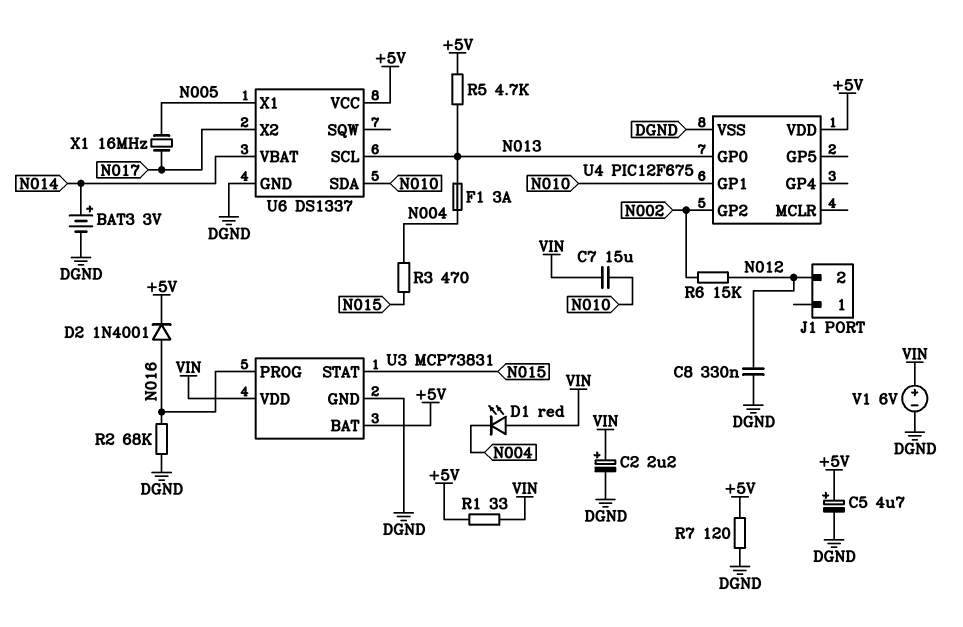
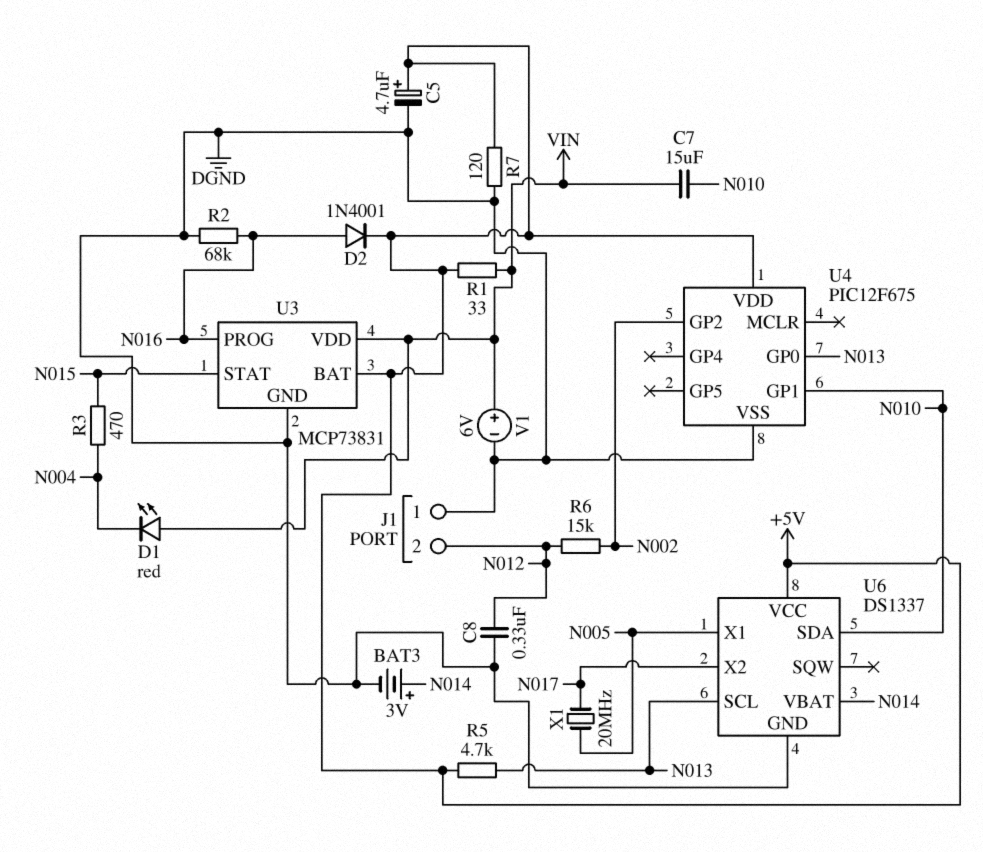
C2: 2.2uF (plus VIN, minus DGND) -> none
F1: 3A (N004, N013) -> none
J1 pin 1: none -> DGND
X1: 16MHz (N005, N017) -> 20MHz (N005, N017)

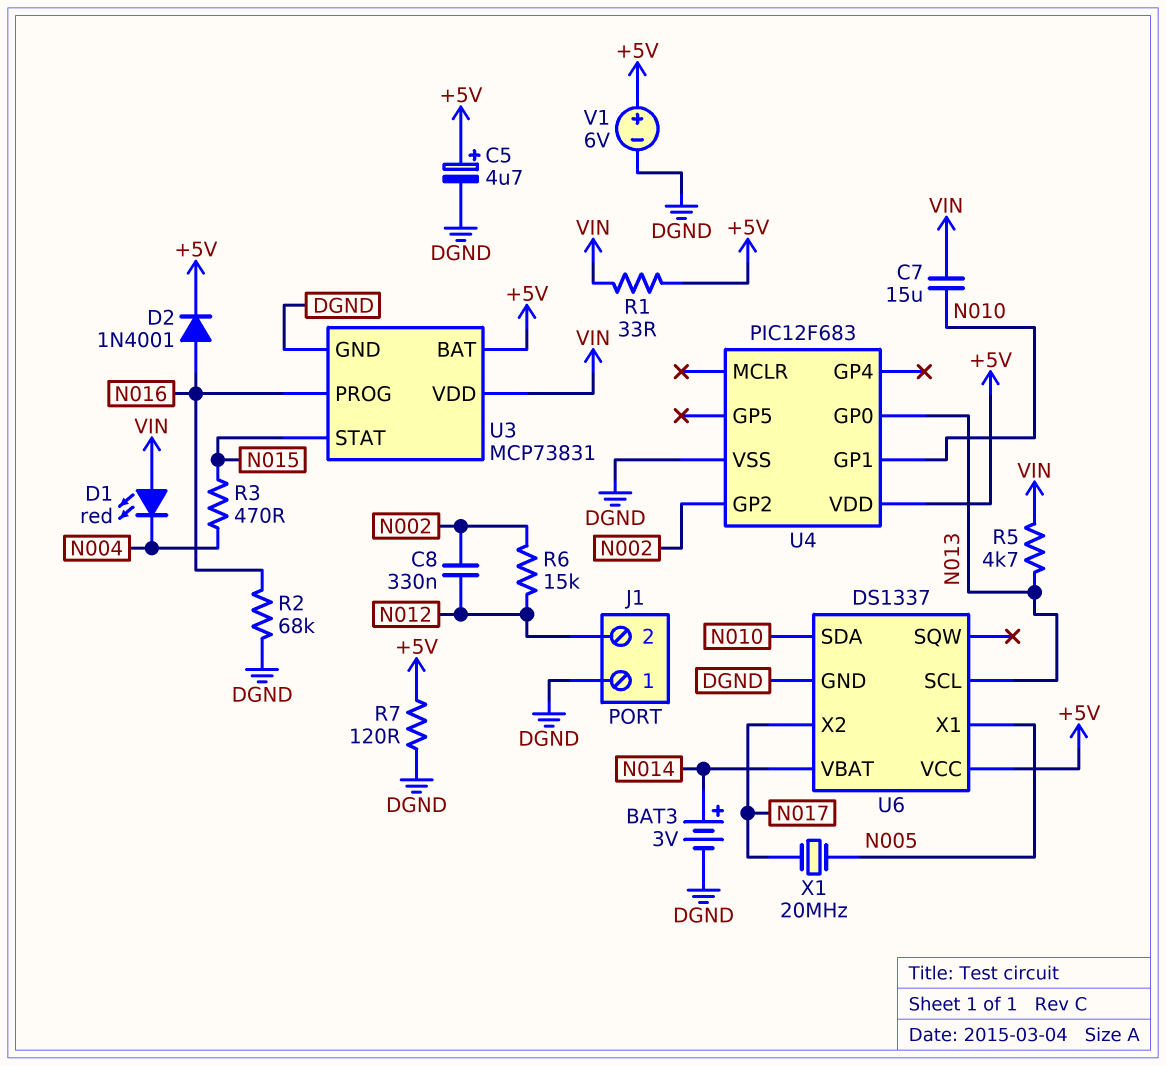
C8: 330nF (DGND, N012) -> 330nF (N002, N012)
R5: 4.7k (+5V, N013) -> 4.7k (N013, VIN)
U4: PIC12F675 -> PIC12F683
V1: 6V (plus VIN, minus DGND) -> 6V (plus +5V, minus DGND)

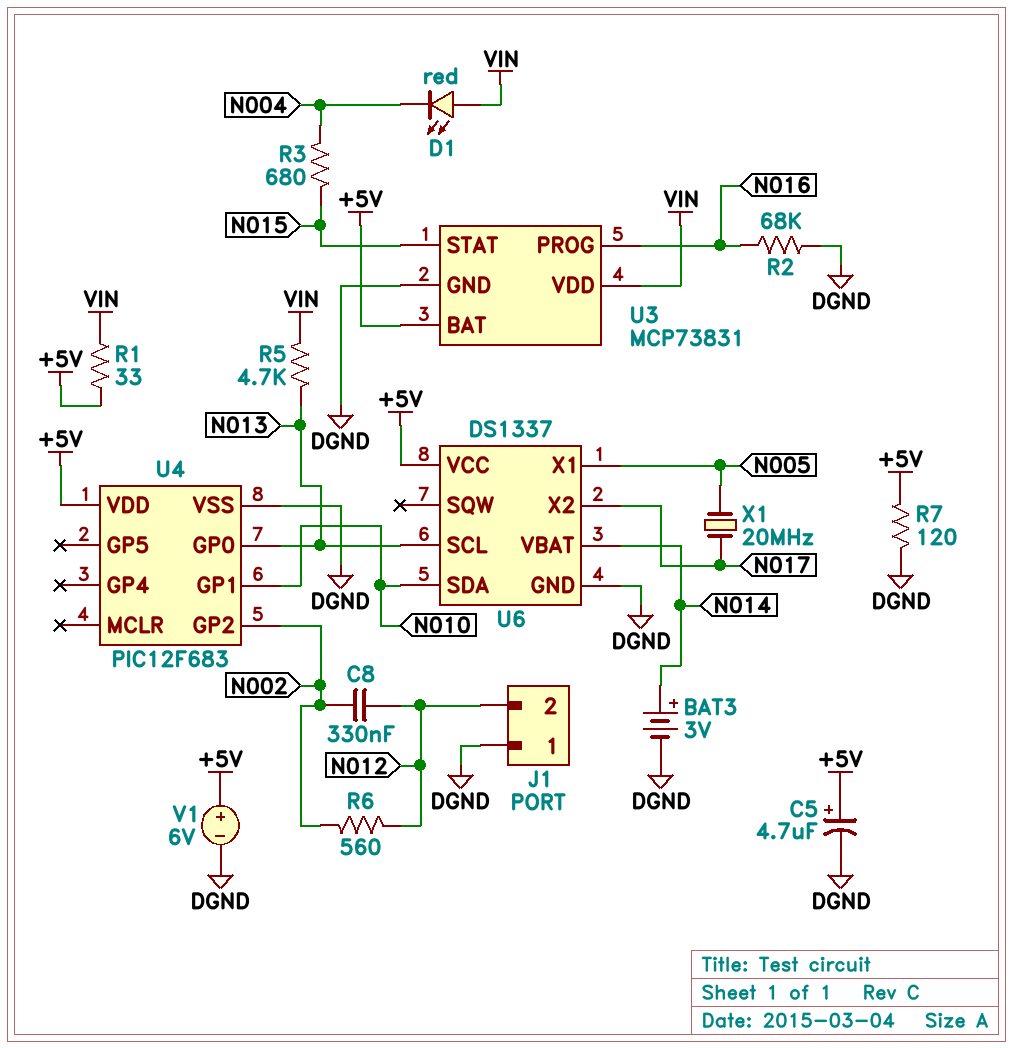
C7: 15uF (N010, VIN) -> none
D2: diode 1N4001 (A N016, K +5V) -> none
R3: 470 (N004, N015) -> 680 (N004, N015)
R6: 15k (N002, N012) -> 560 (N002, N012)

